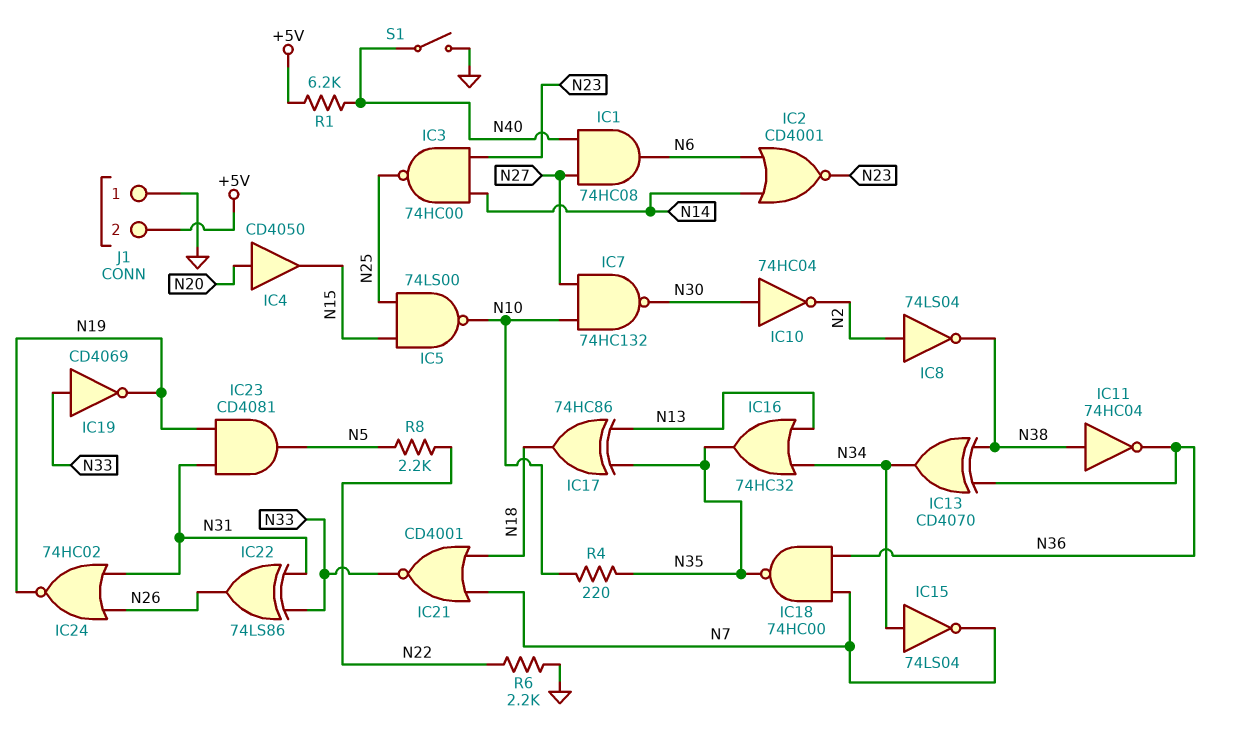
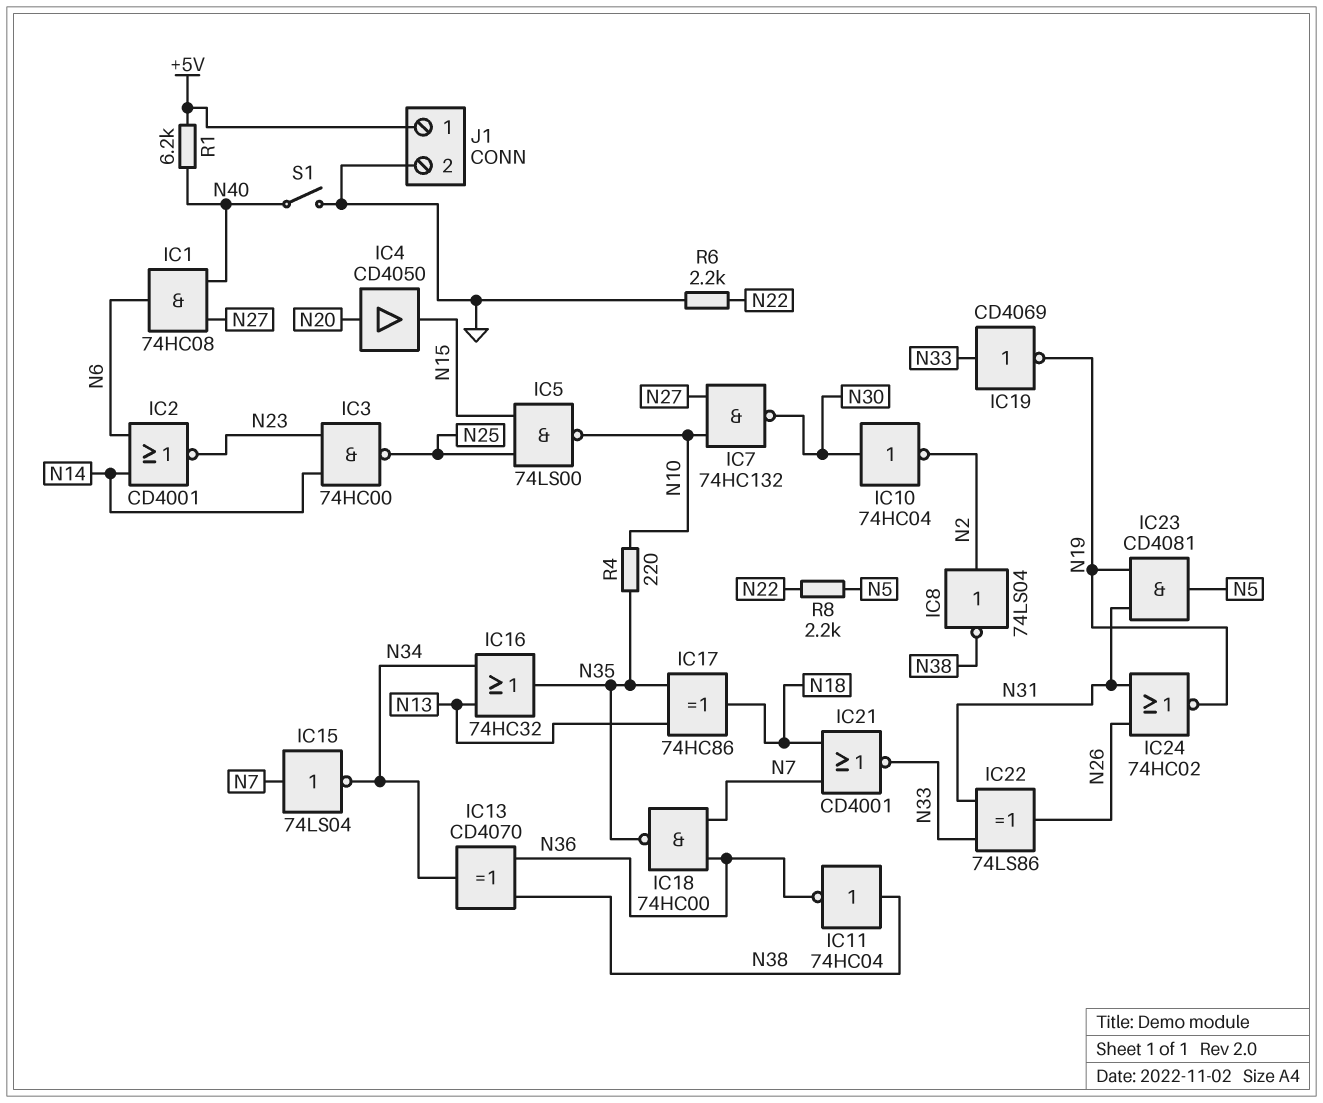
IC15: NOT 74LS04 (in N34, out N7) -> NOT 74LS04 (in N7, out N34)
J1 pin 1: GND -> +5V
J1 pin 2: +5V -> GND

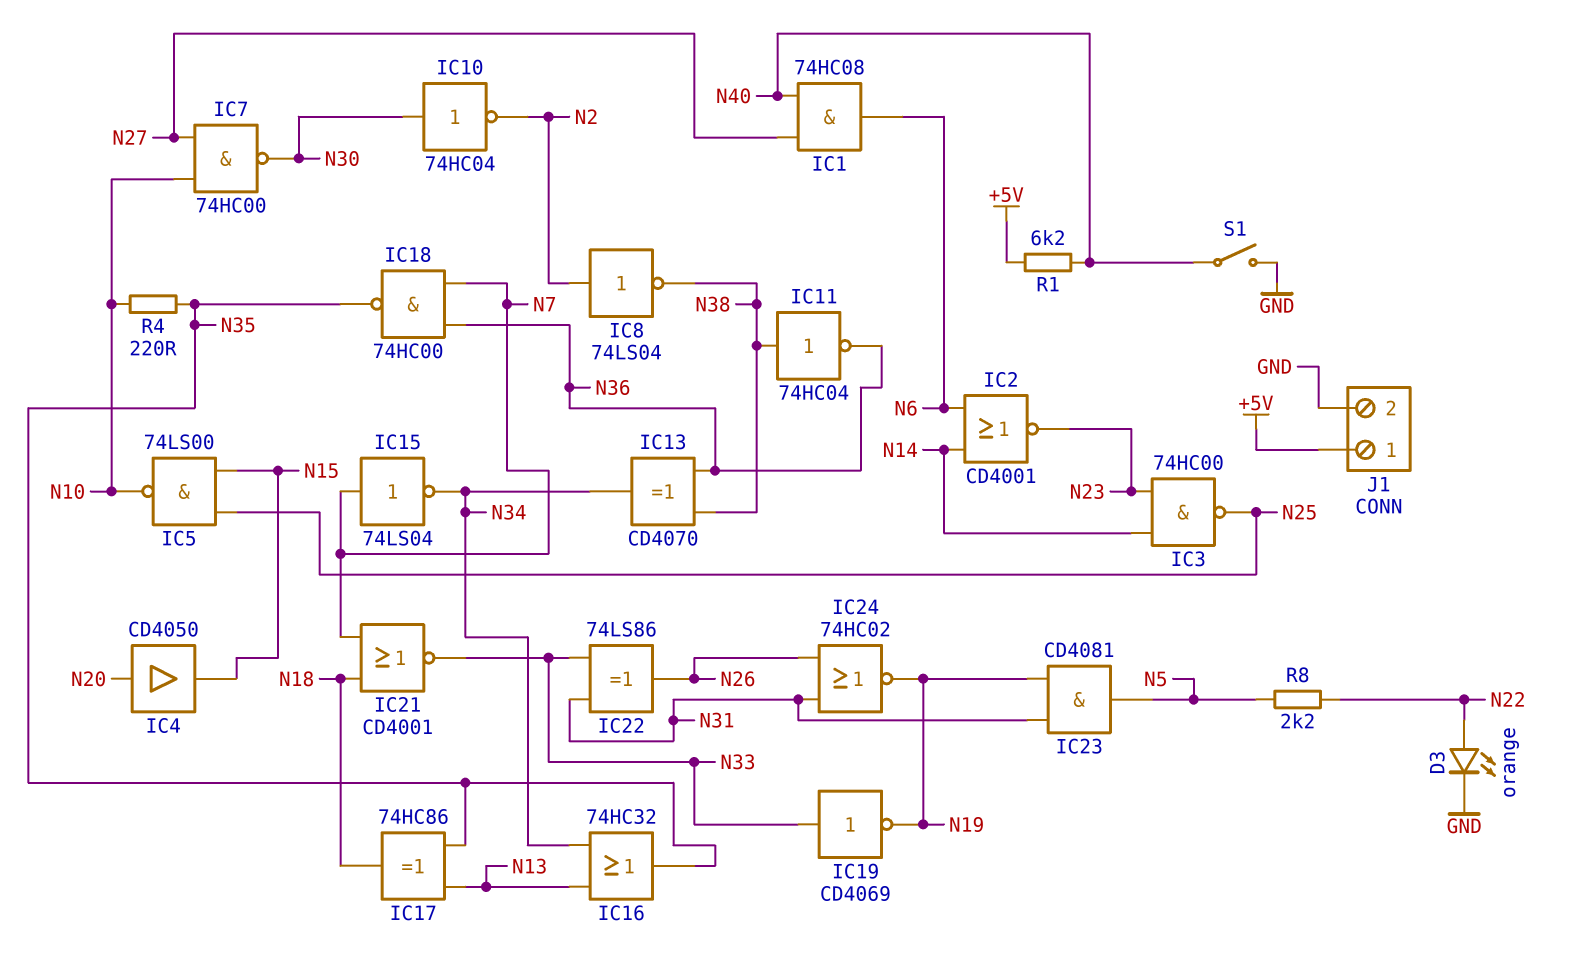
D3: none -> LED orange (A N22, K GND)
IC7: NAND 74HC132 (in N10, in N27, out N30) -> NAND 74HC00 (in N10, in N27, out N30)
R6: 2.2k (GND, N22) -> none

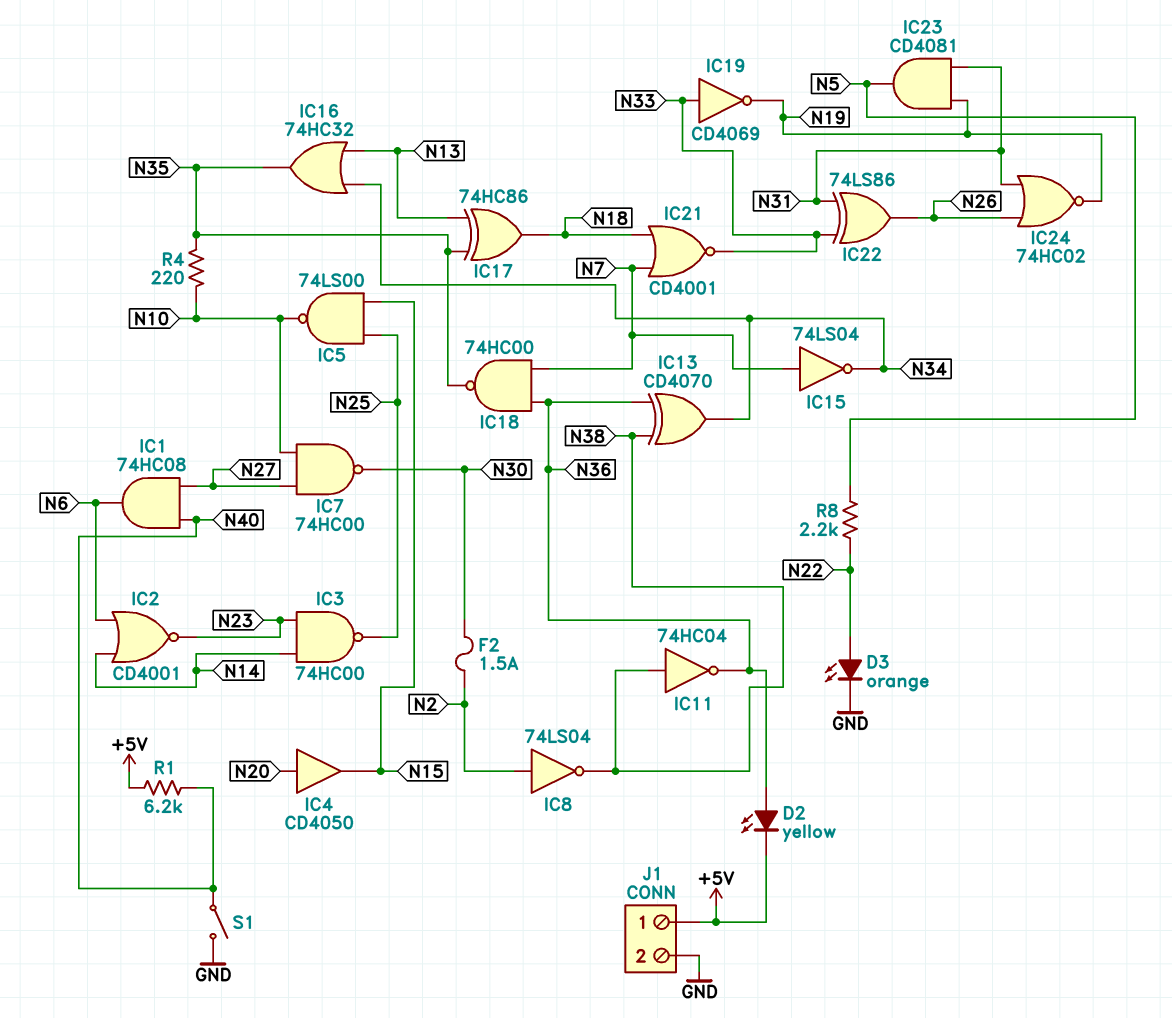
D2: none -> LED yellow (A N36, K +5V)
F2: none -> 1.5A (N2, N30)
IC10: NOT 74HC04 (in N30, out N2) -> none

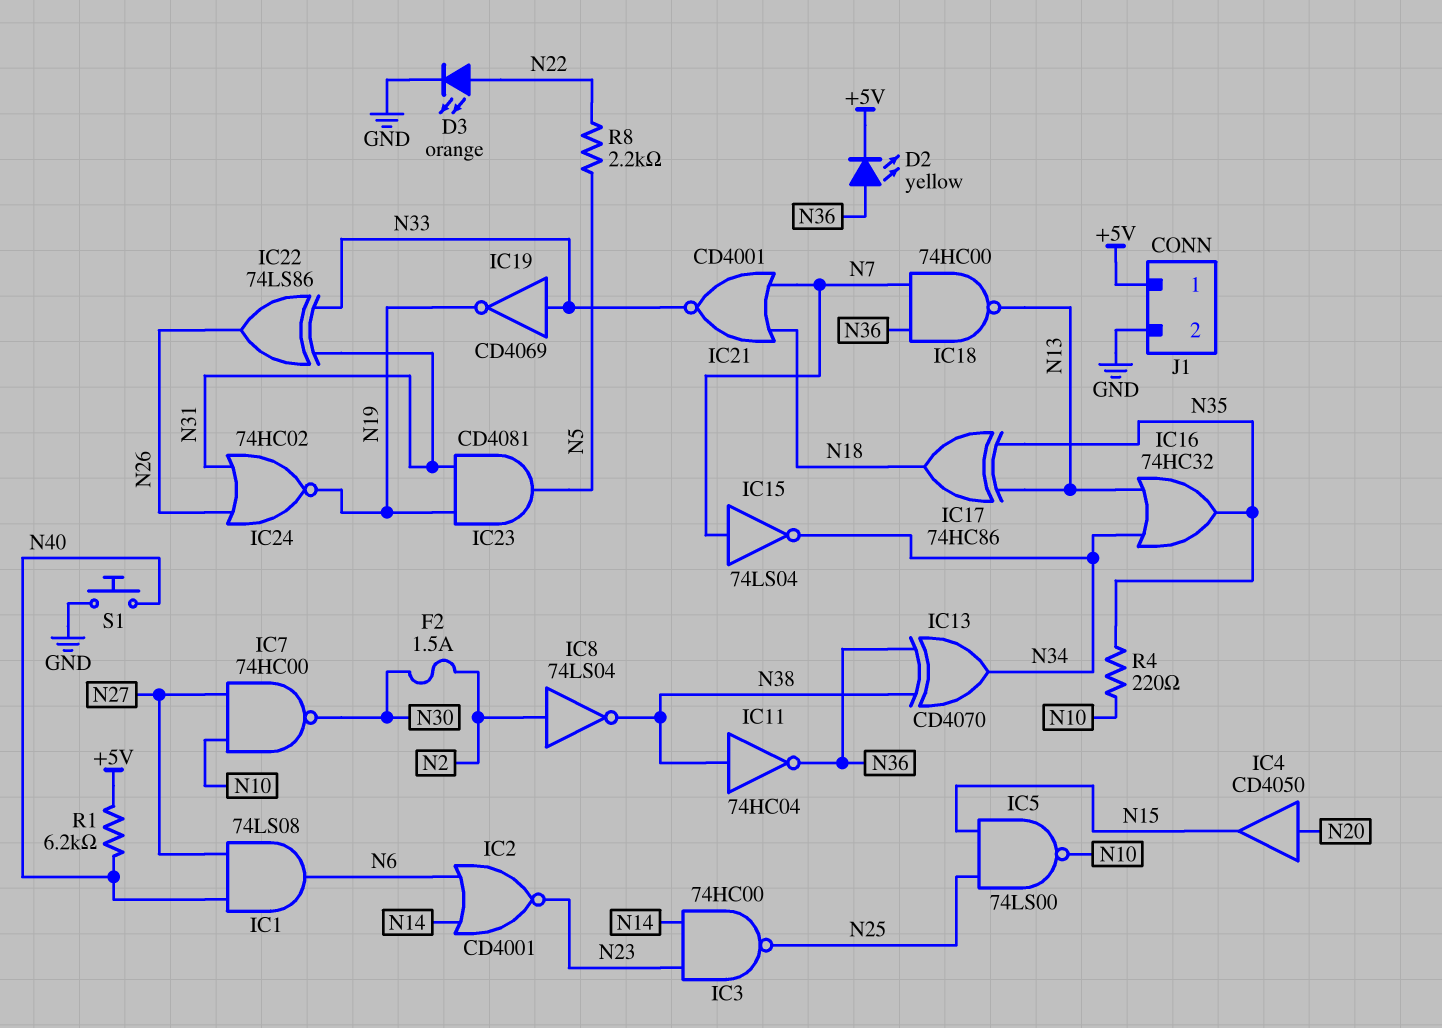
IC1: AND 74HC08 (in N27, in N40, out N6) -> AND 74LS08 (in N27, in N40, out N6)
IC18: NAND 74HC00 (in N7, in N36, out N35) -> NAND 74HC00 (in N7, in N36, out N13)
S1: switch (GND, N40) -> button (GND, N40)

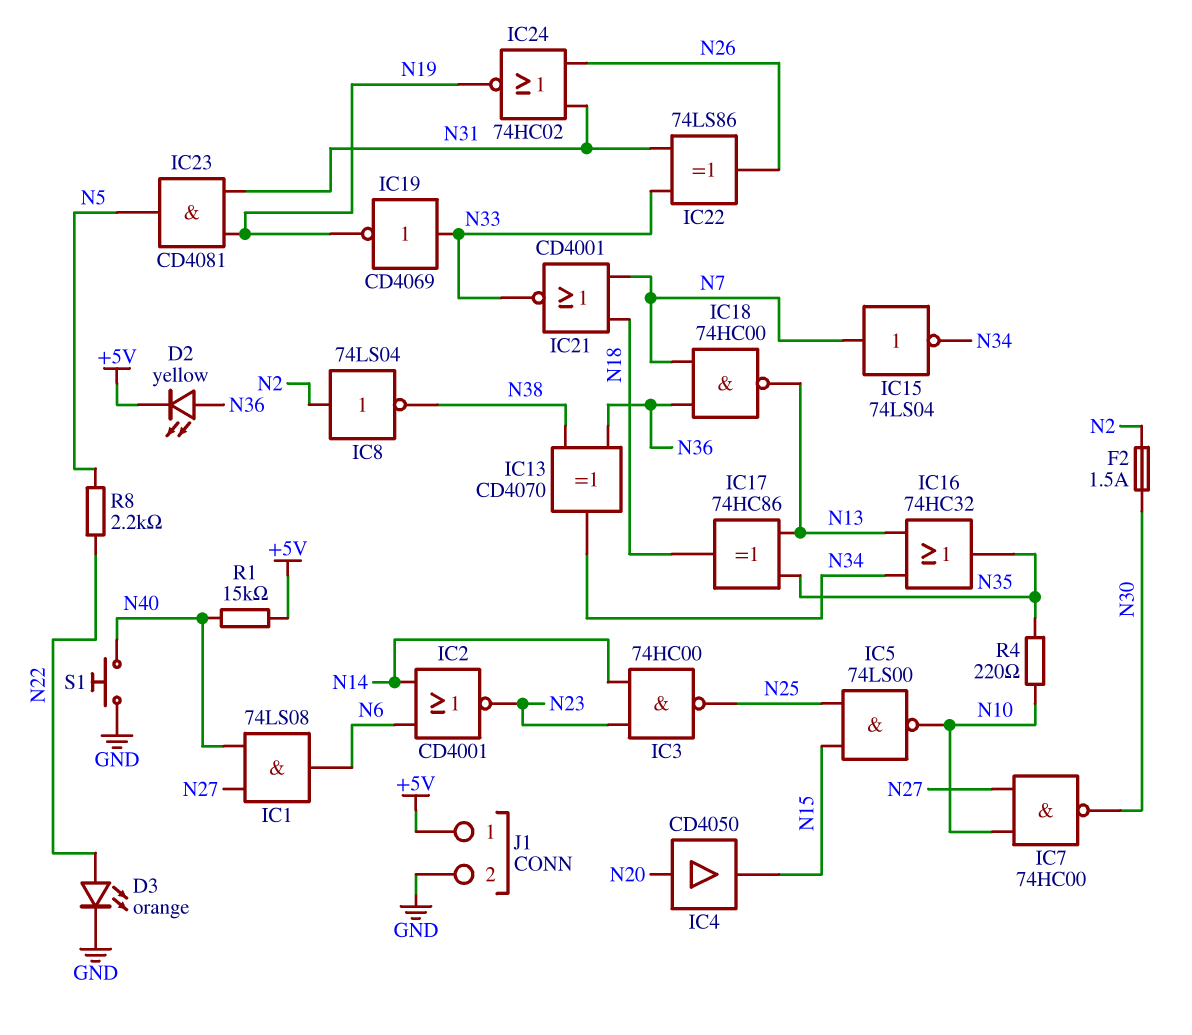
IC11: NOT 74HC04 (in N38, out N36) -> none
R1: 6.2k (+5V, N40) -> 15k (+5V, N40)

